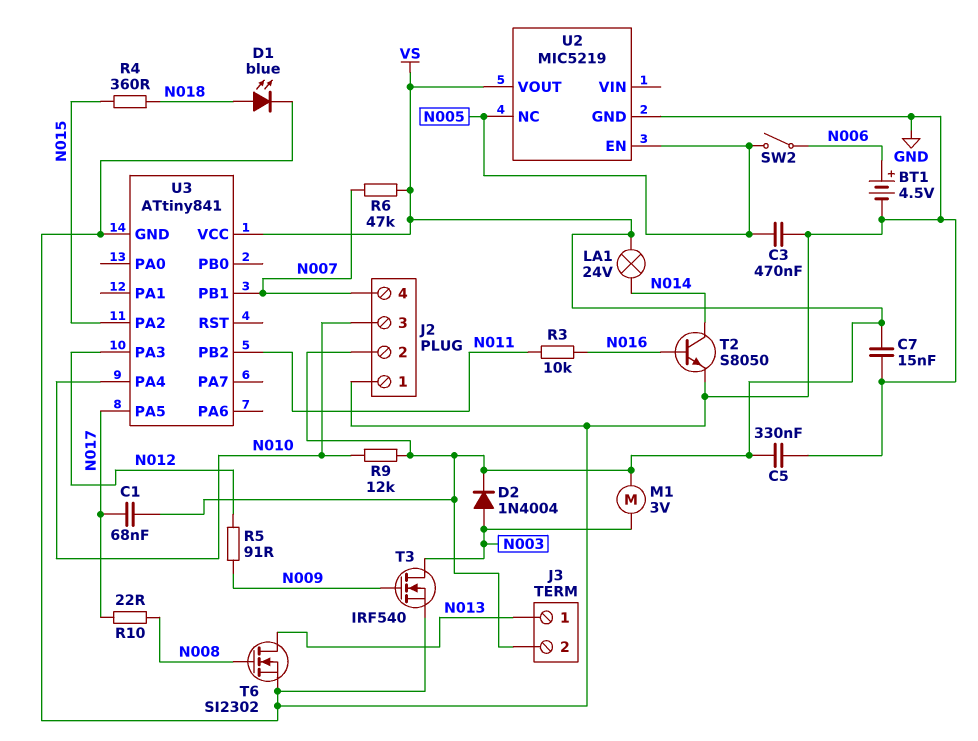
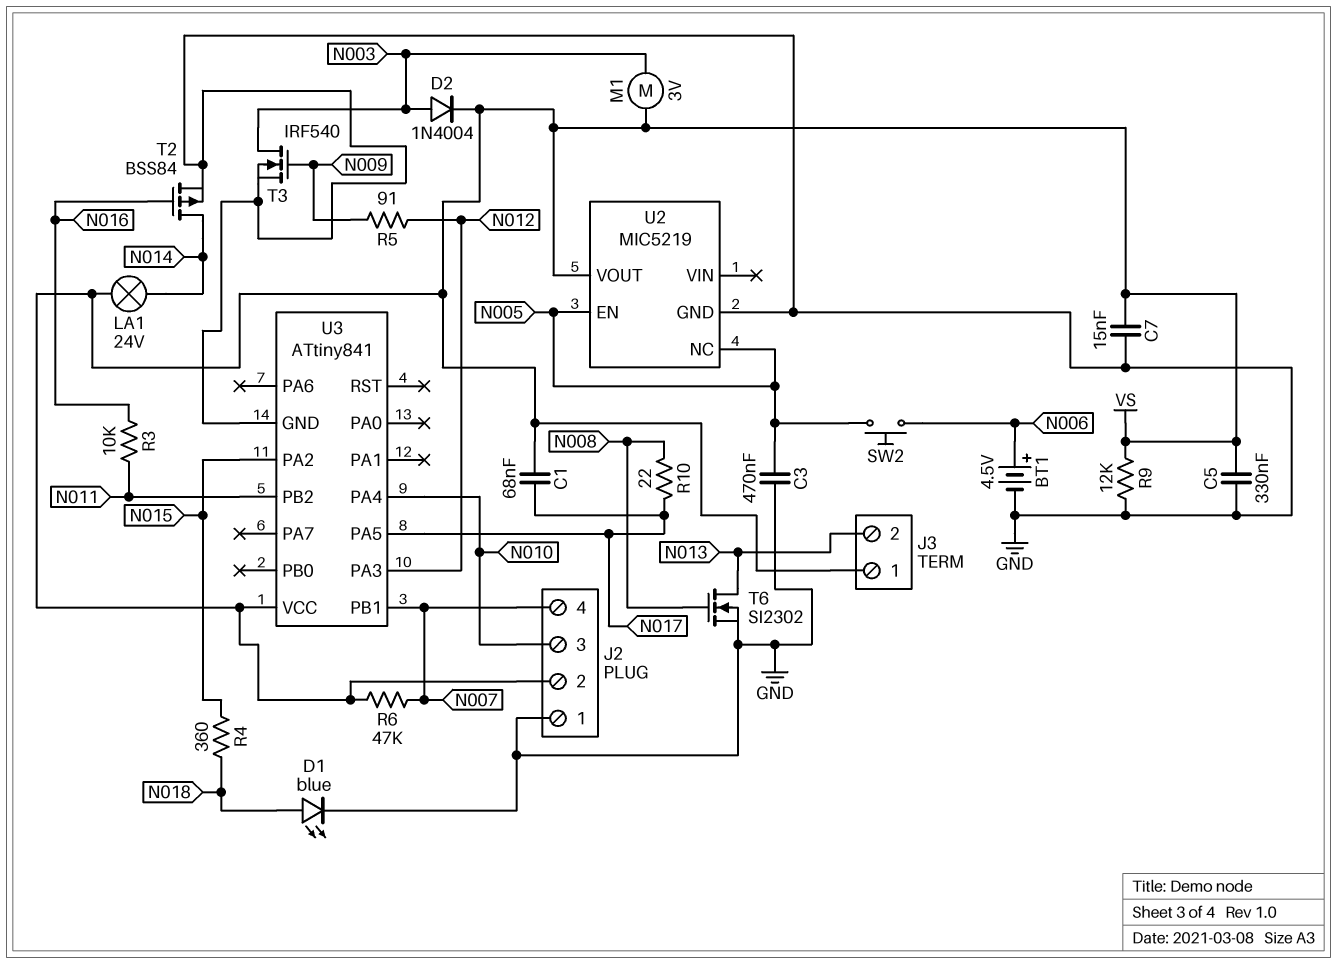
J3 pin 1: N013 -> VS
J3 pin 2: VS -> N013
R9: 12k (N010, VS) -> 12k (GND, VS)
SW2: switch (N005, N006) -> button (N005, N006)
T2: NPN S8050 (B N016, C N014, E GND) -> PMOS BSS84 (G N016, D N014, S GND)

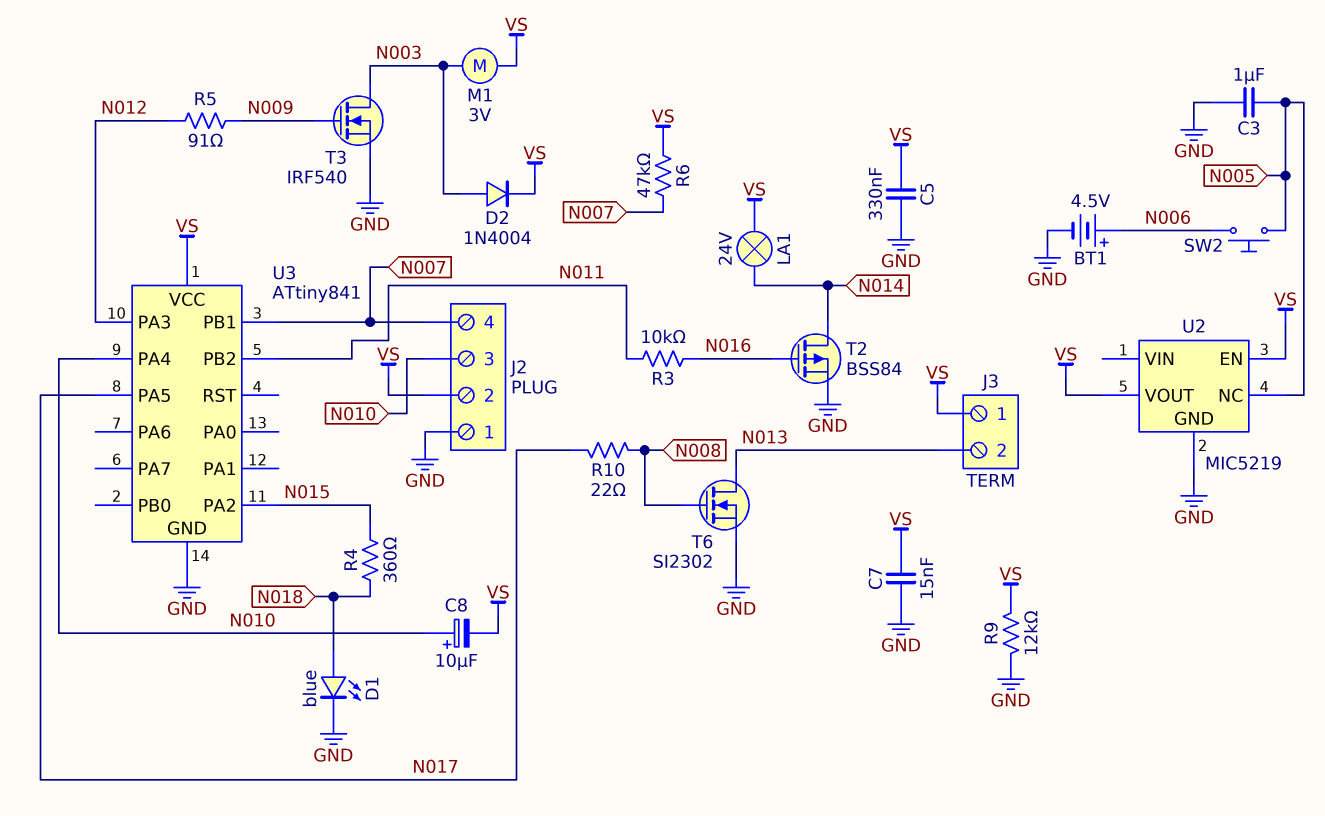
C1: 68nF (N017, VS) -> none
C3: 470nF (GND, N005) -> 1uF (GND, N005)
C8: none -> 10uF (plus N010, minus VS)
U2 pin EN: N005 -> VS

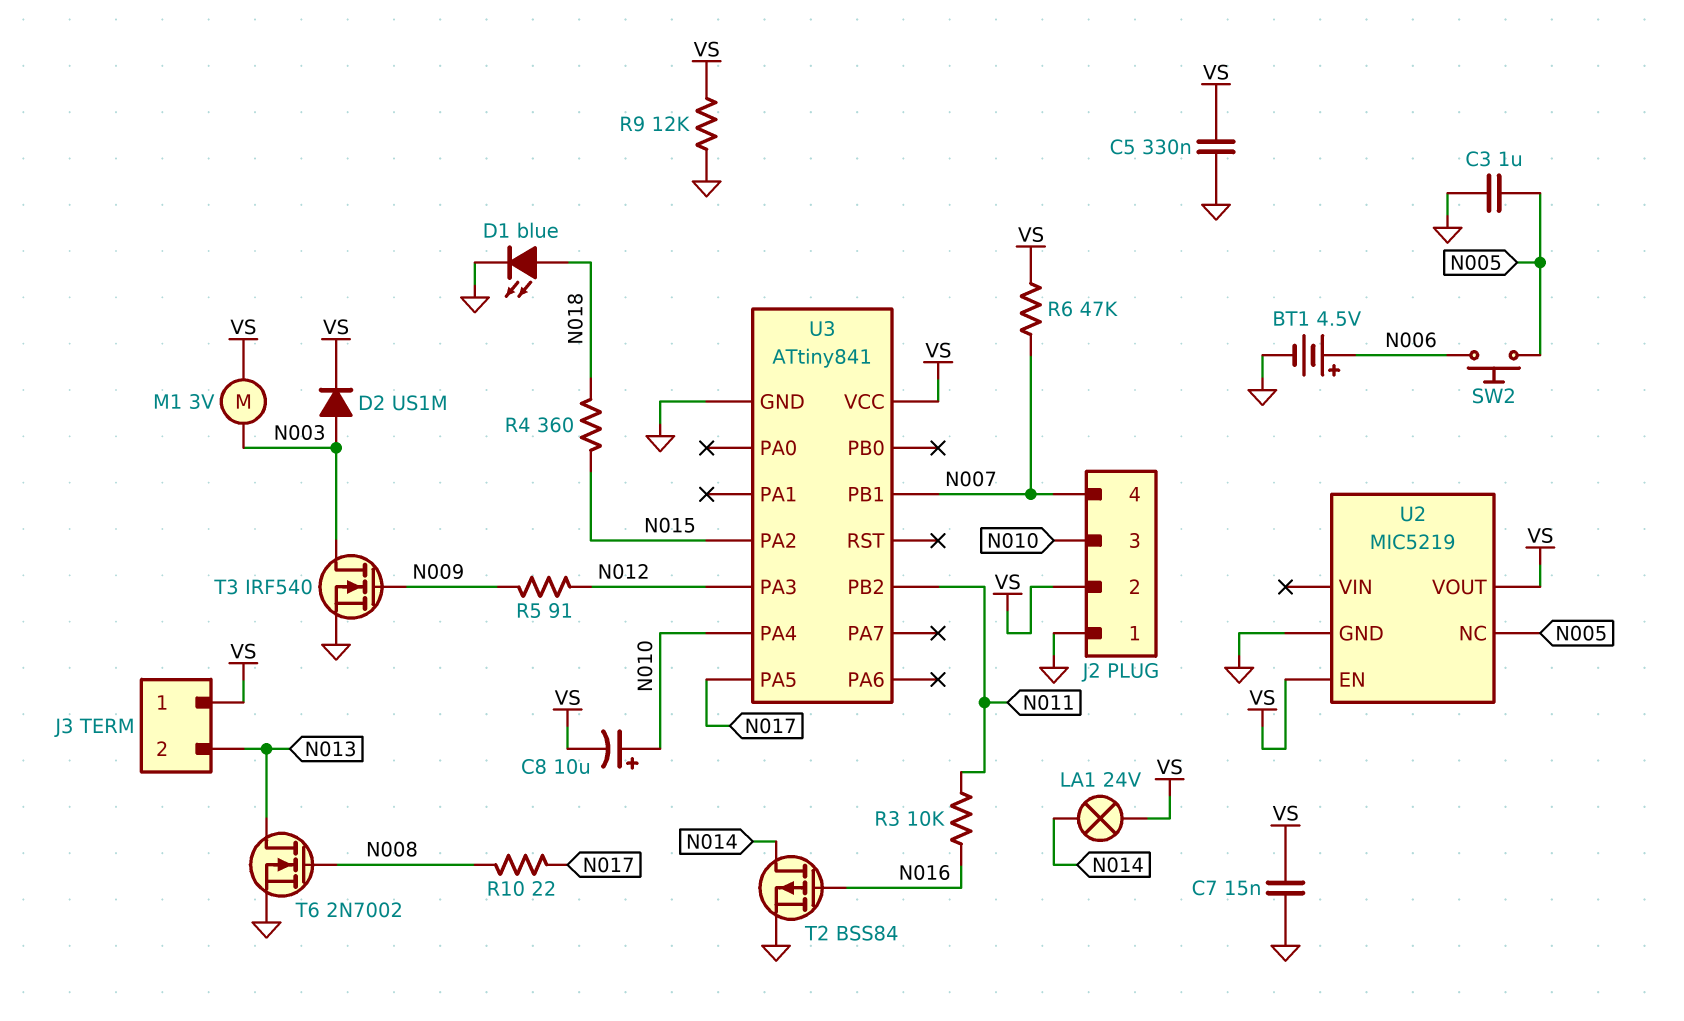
D2: diode 1N4004 (A N003, K VS) -> diode US1M (A N003, K VS)
T6: NMOS SI2302 (G N008, D N013, S GND) -> NMOS 2N7002 (G N008, D N013, S GND)

